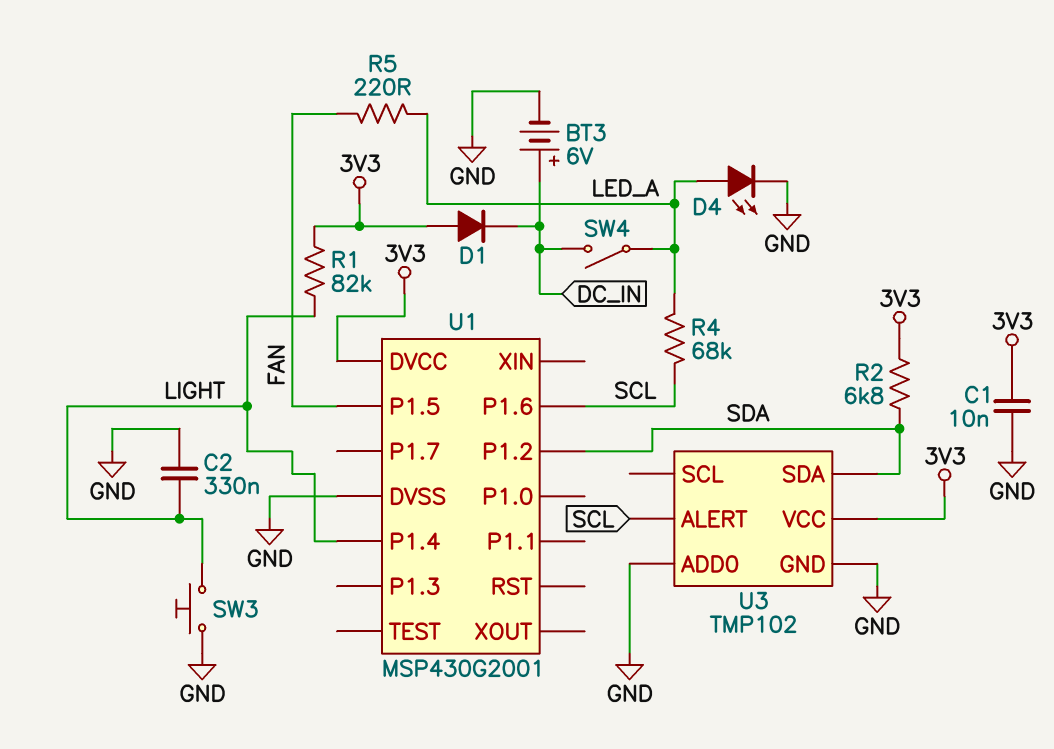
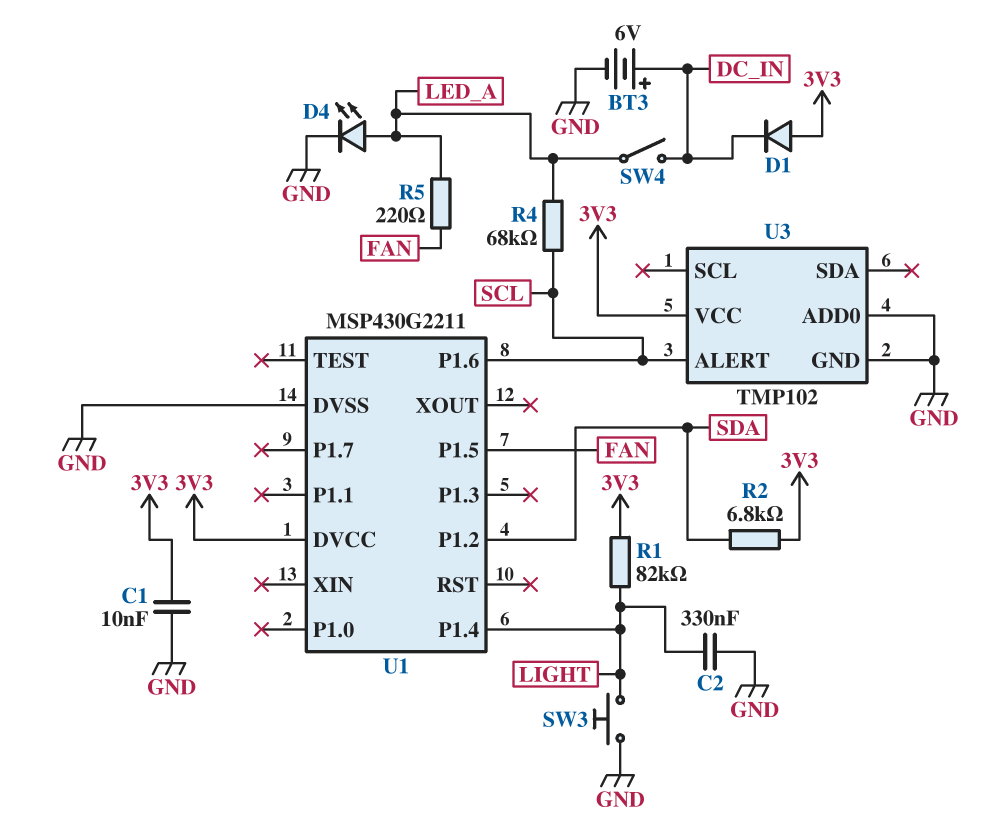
U1: MSP430G2001 -> MSP430G2211
U3 pin SDA: SDA -> none

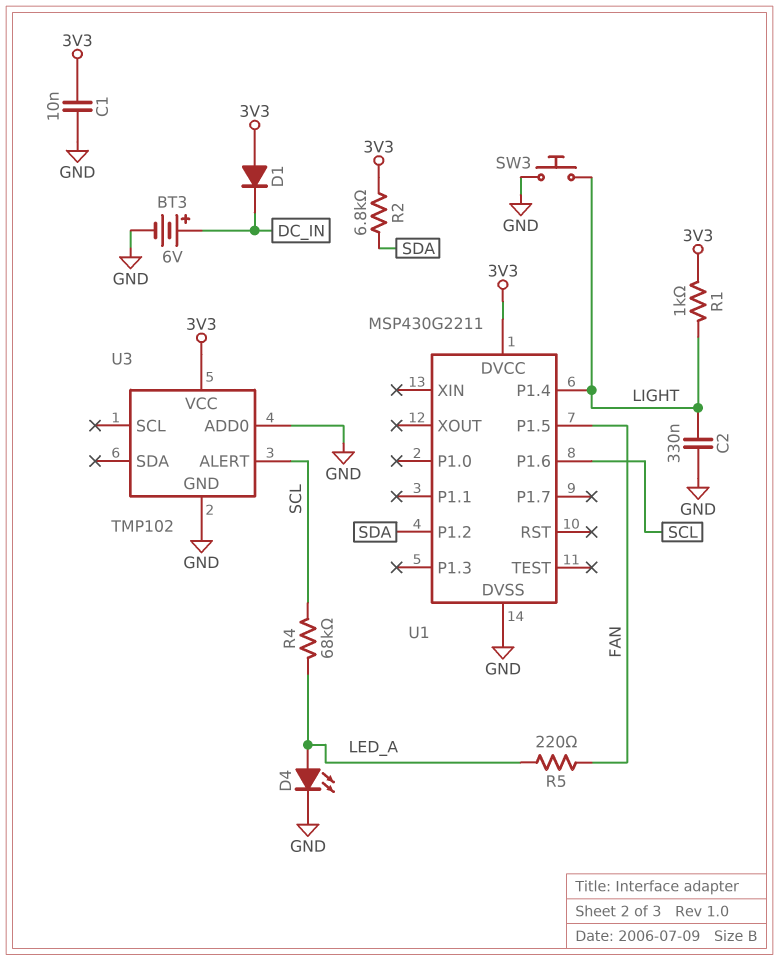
R1: 82k (3V3, LIGHT) -> 1k (3V3, LIGHT)
SW4: switch (DC_IN, LED_A) -> none

